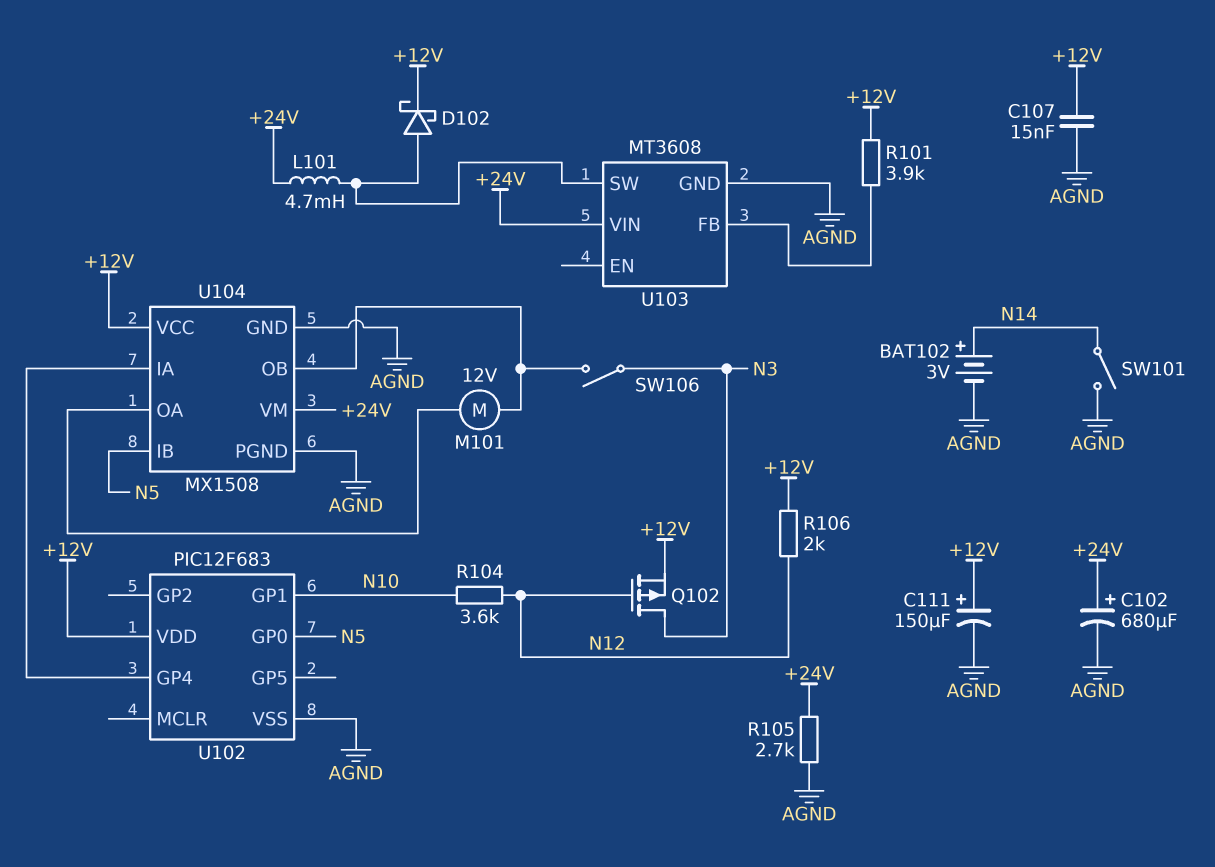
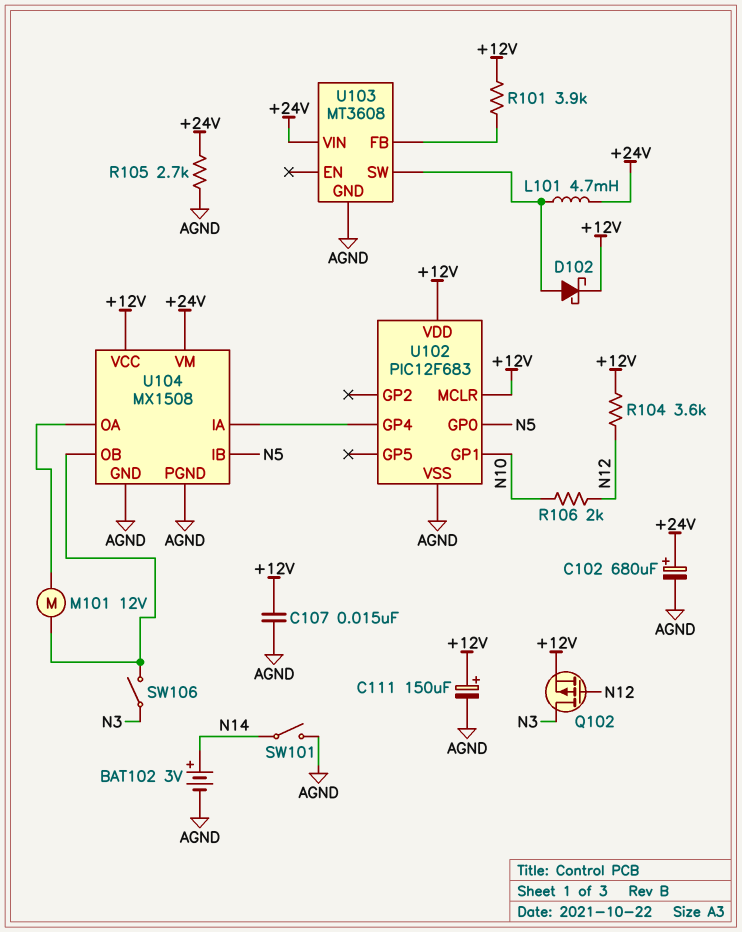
R104: 3.6k (N10, N12) -> 3.6k (+12V, N12)
R106: 2k (+12V, N12) -> 2k (N10, N12)
U102 pin MCLR: none -> +12V

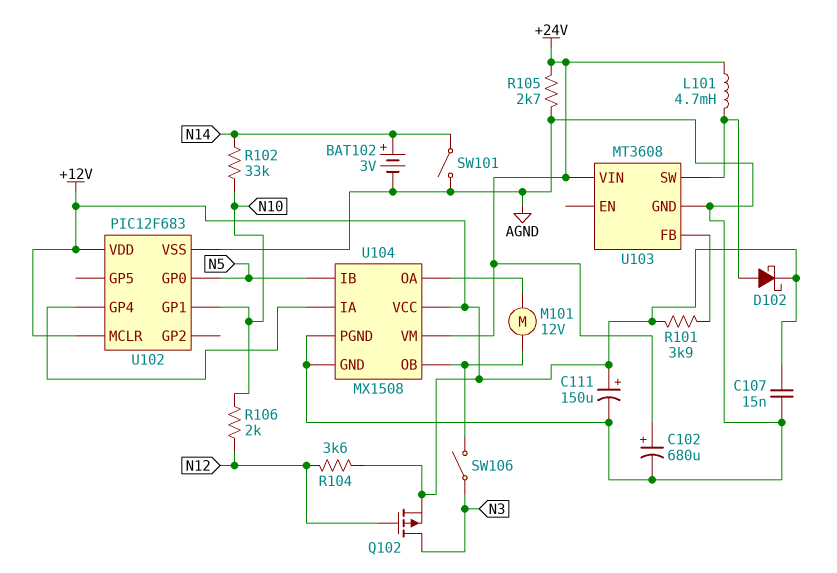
R102: none -> 33k (N10, N14)

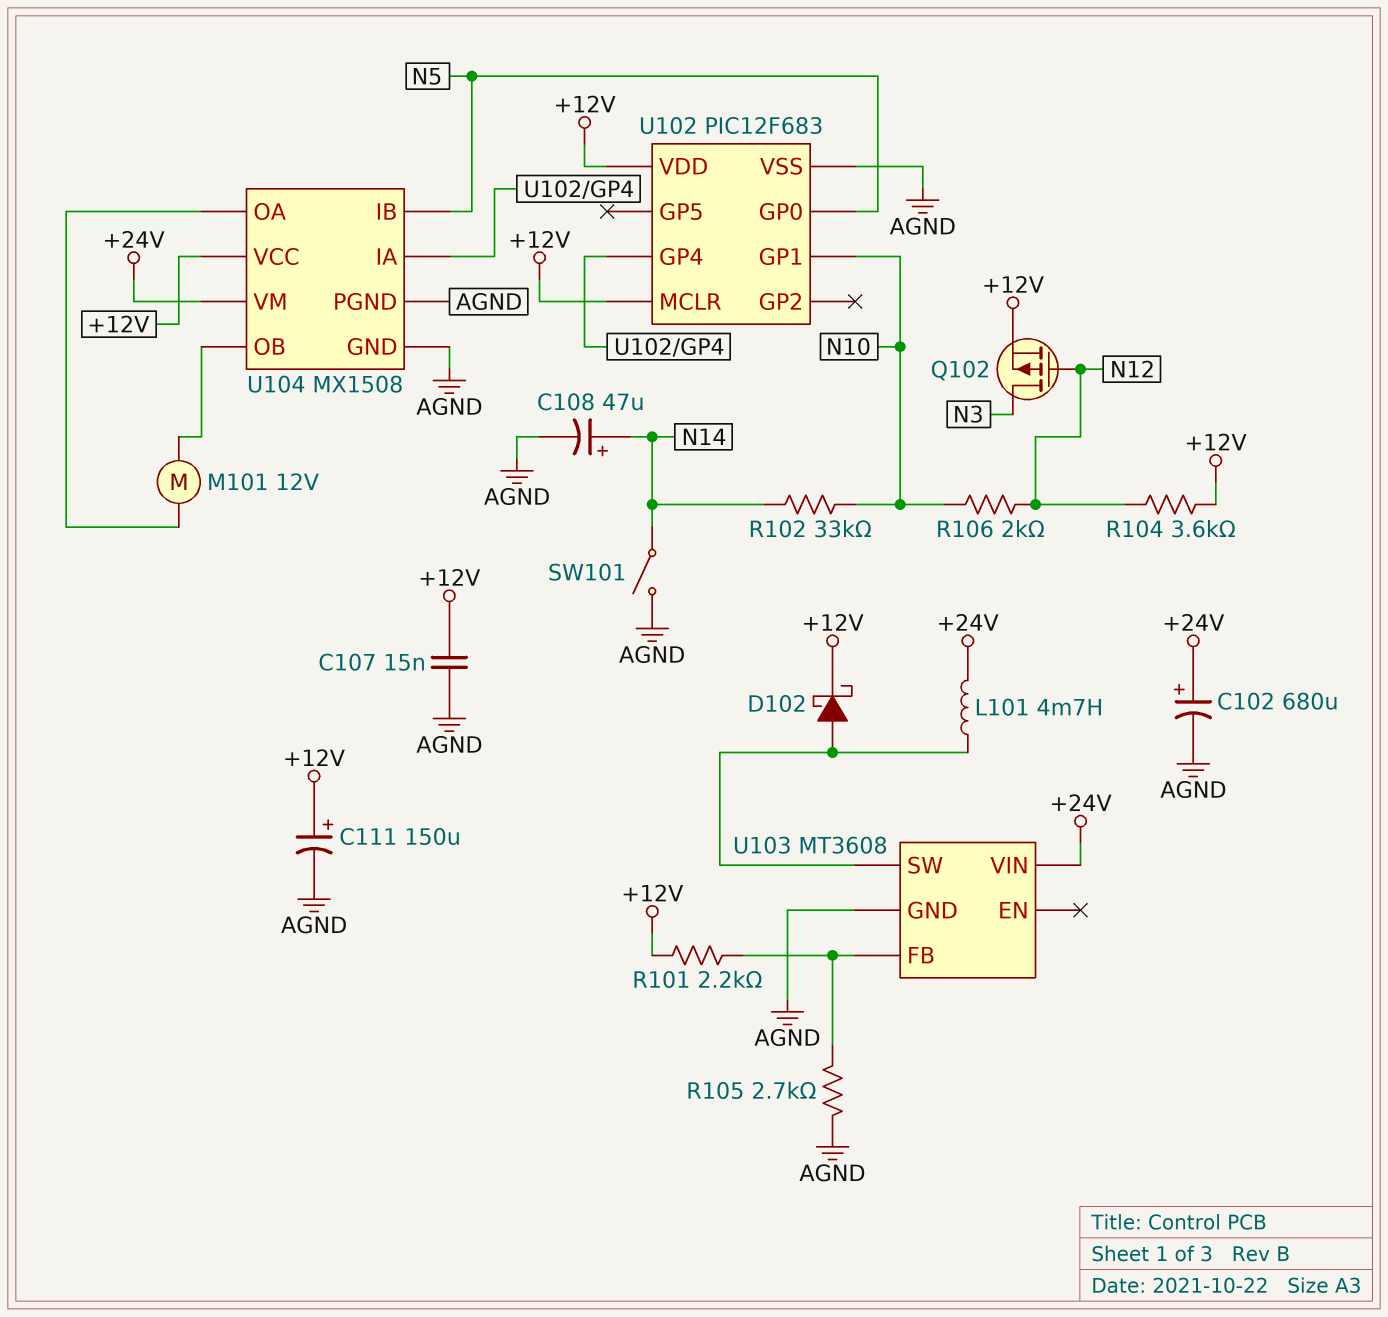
BAT102: 3V (plus N14, minus AGND) -> none
C108: none -> 47uF (plus N14, minus AGND)
R101: 3.9k (+12V, U103/FB) -> 2.2k (+12V, U103/FB)
R105: 2.7k (+24V, AGND) -> 2.7k (AGND, U103/FB)
SW106: switch (N3, U104/OB) -> none

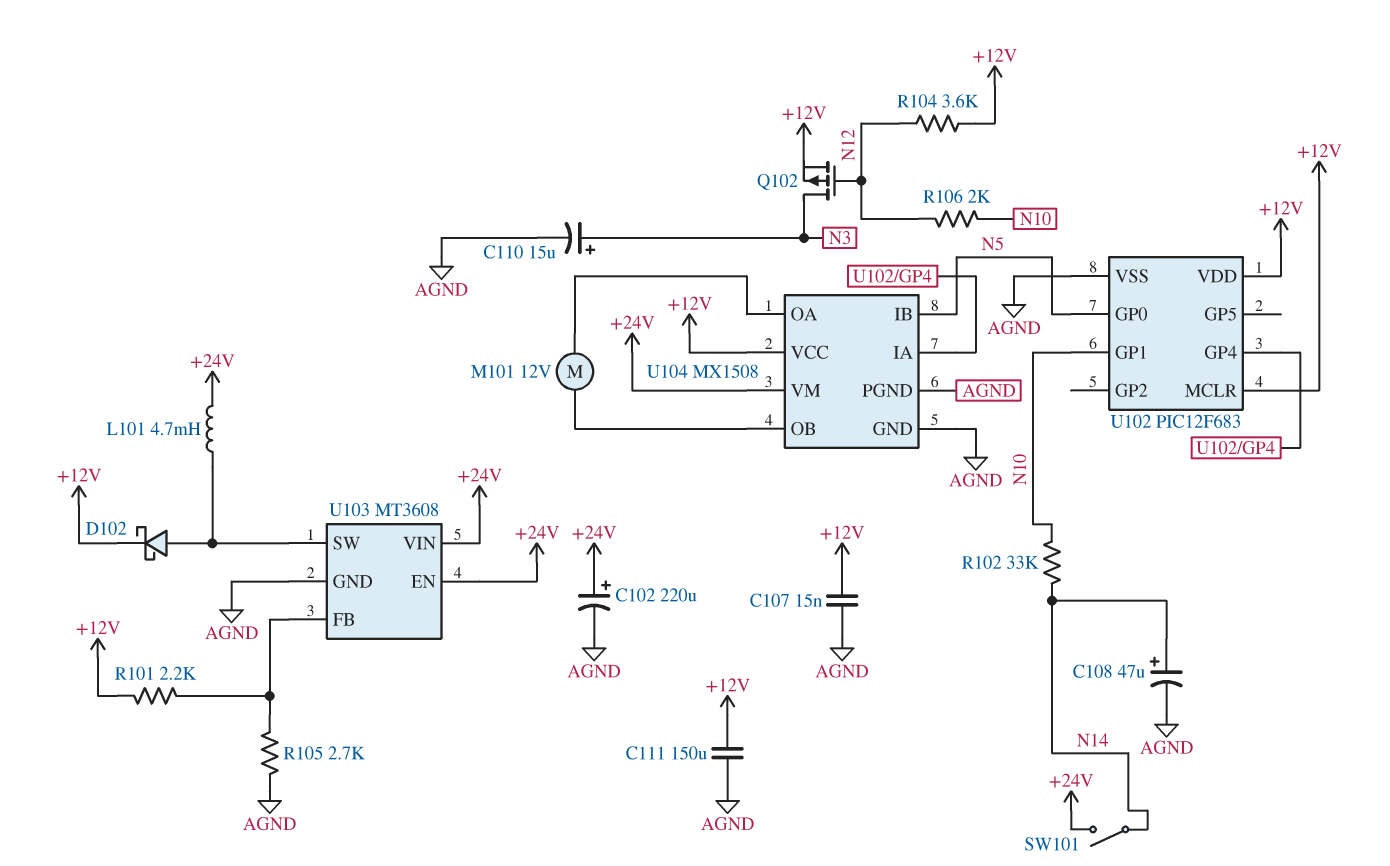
C102: 680uF (plus +24V, minus AGND) -> 220uF (plus +24V, minus AGND)
C110: none -> 15uF (plus N3, minus AGND)
C111: 150uF (plus +12V, minus AGND) -> 150uF (+12V, AGND)
SW101: switch (AGND, N14) -> switch (+24V, N14)
U103 pin EN: none -> +24V

